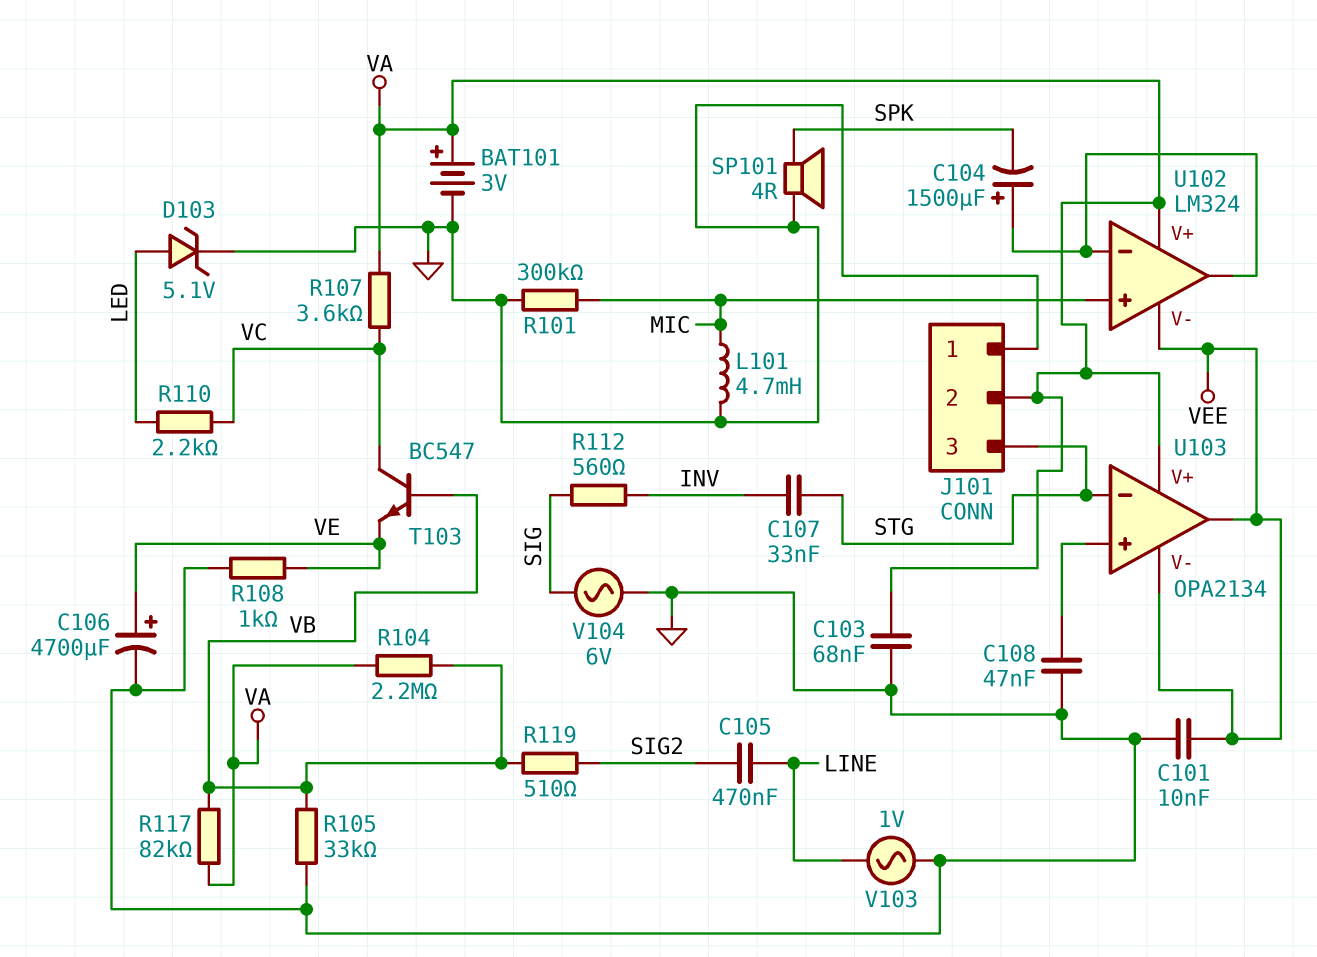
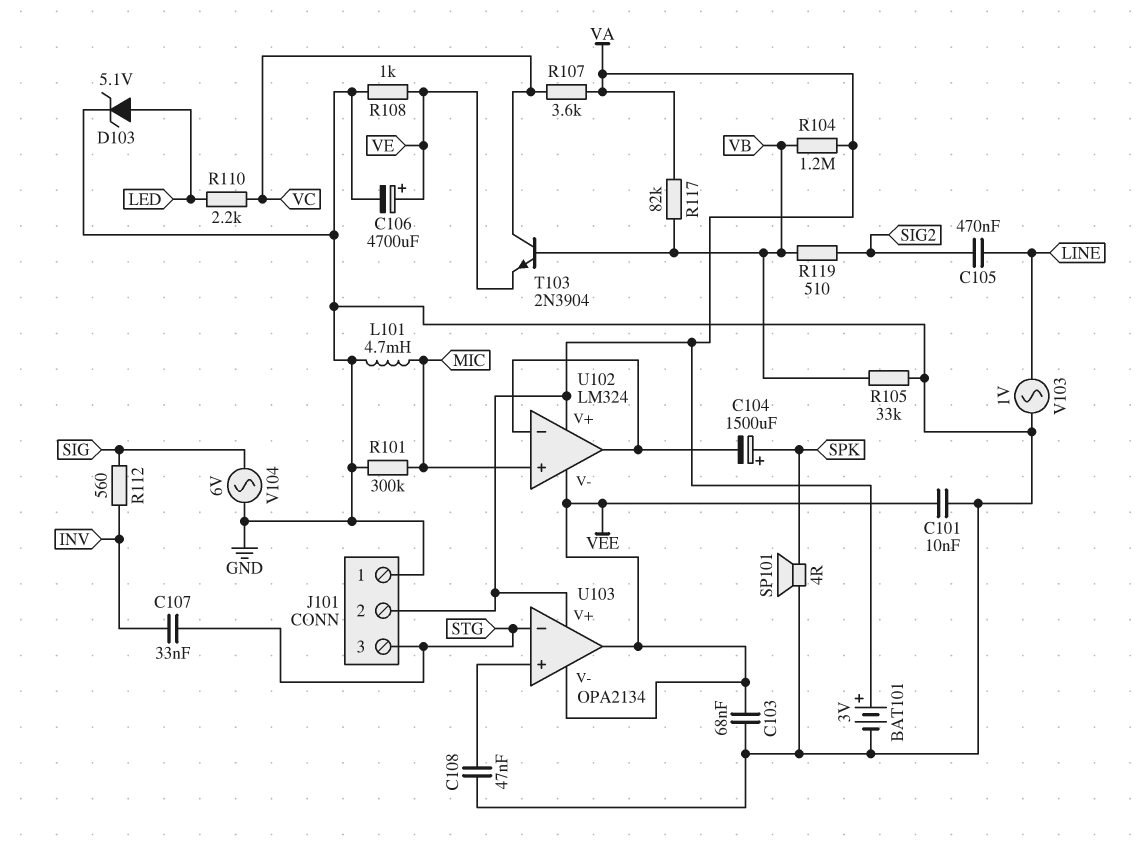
C103: 68nF (GND, VA) -> 68nF (GND, VEE)
C104: 1500uF (plus U102/in-, minus SPK) -> 1500uF (plus SPK, minus U102/in-)
R104: 2.2M (VA, VB) -> 1.2M (VA, VB)
T103: NPN BC547 (B VB, C VC, E VE) -> NPN 2N3904 (B VB, C VC, E VE)

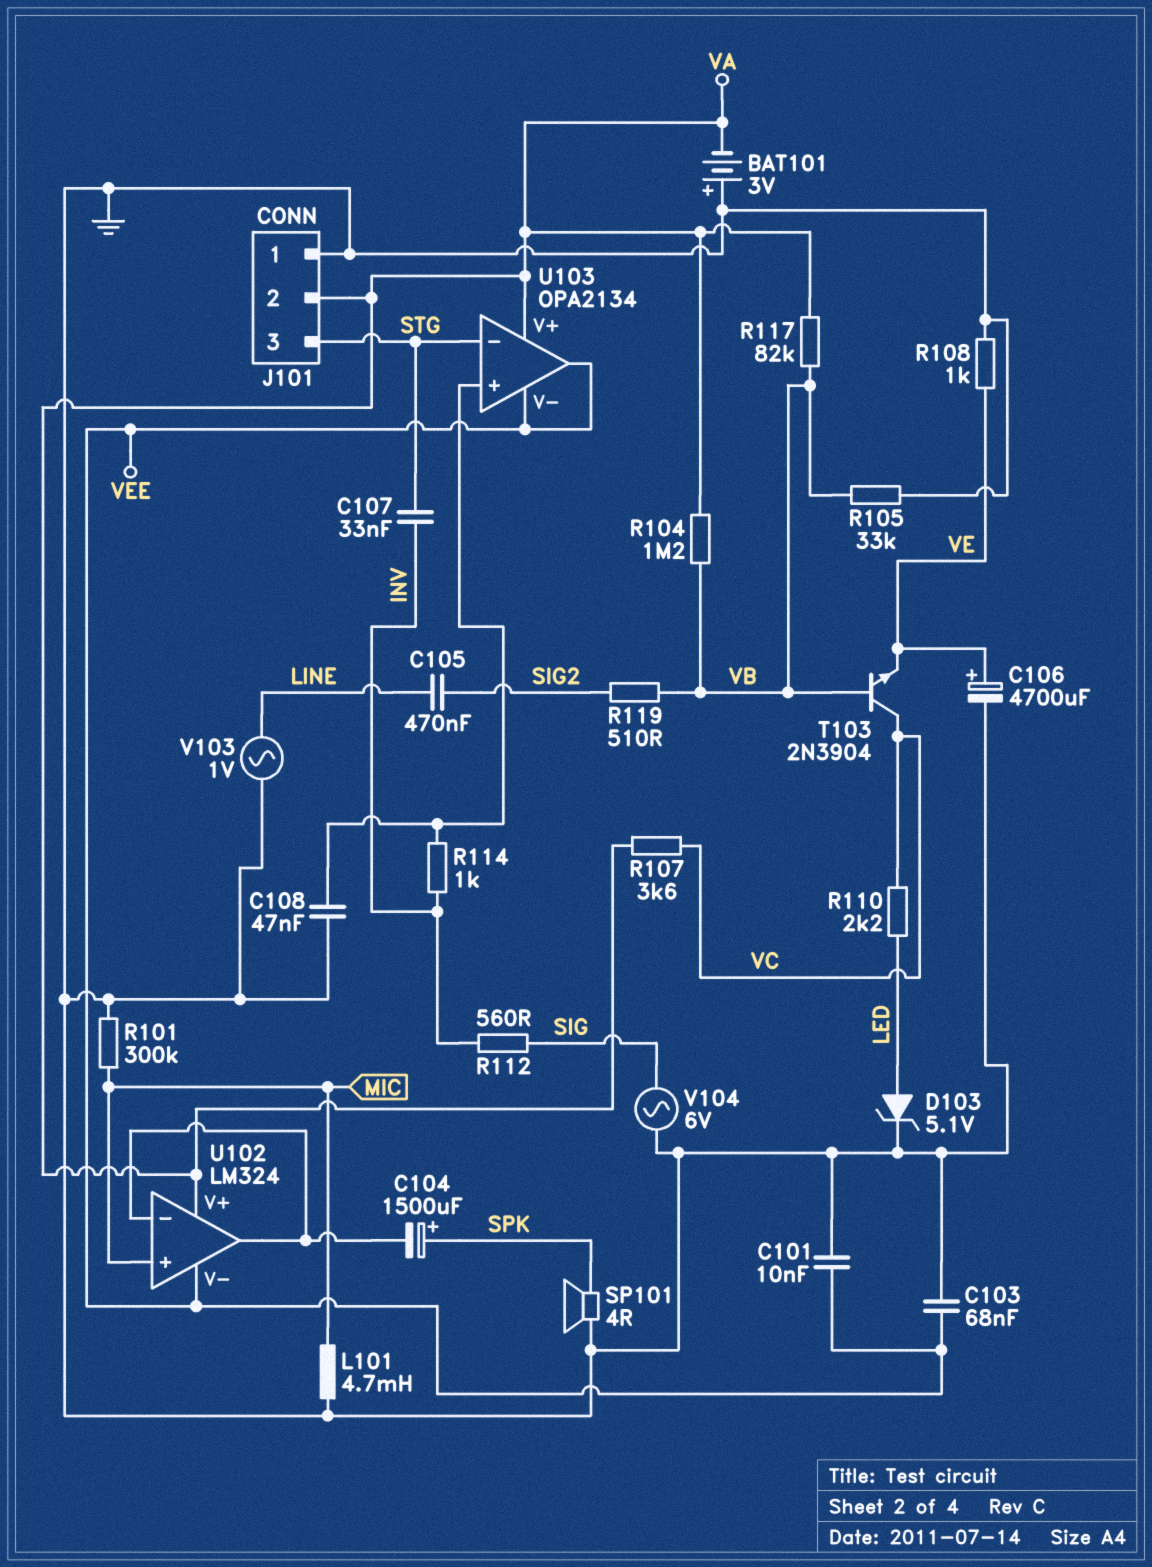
BAT101: 3V (plus VA, minus GND) -> 3V (plus GND, minus VA)
R114: none -> 1k (INV, U103/in+)

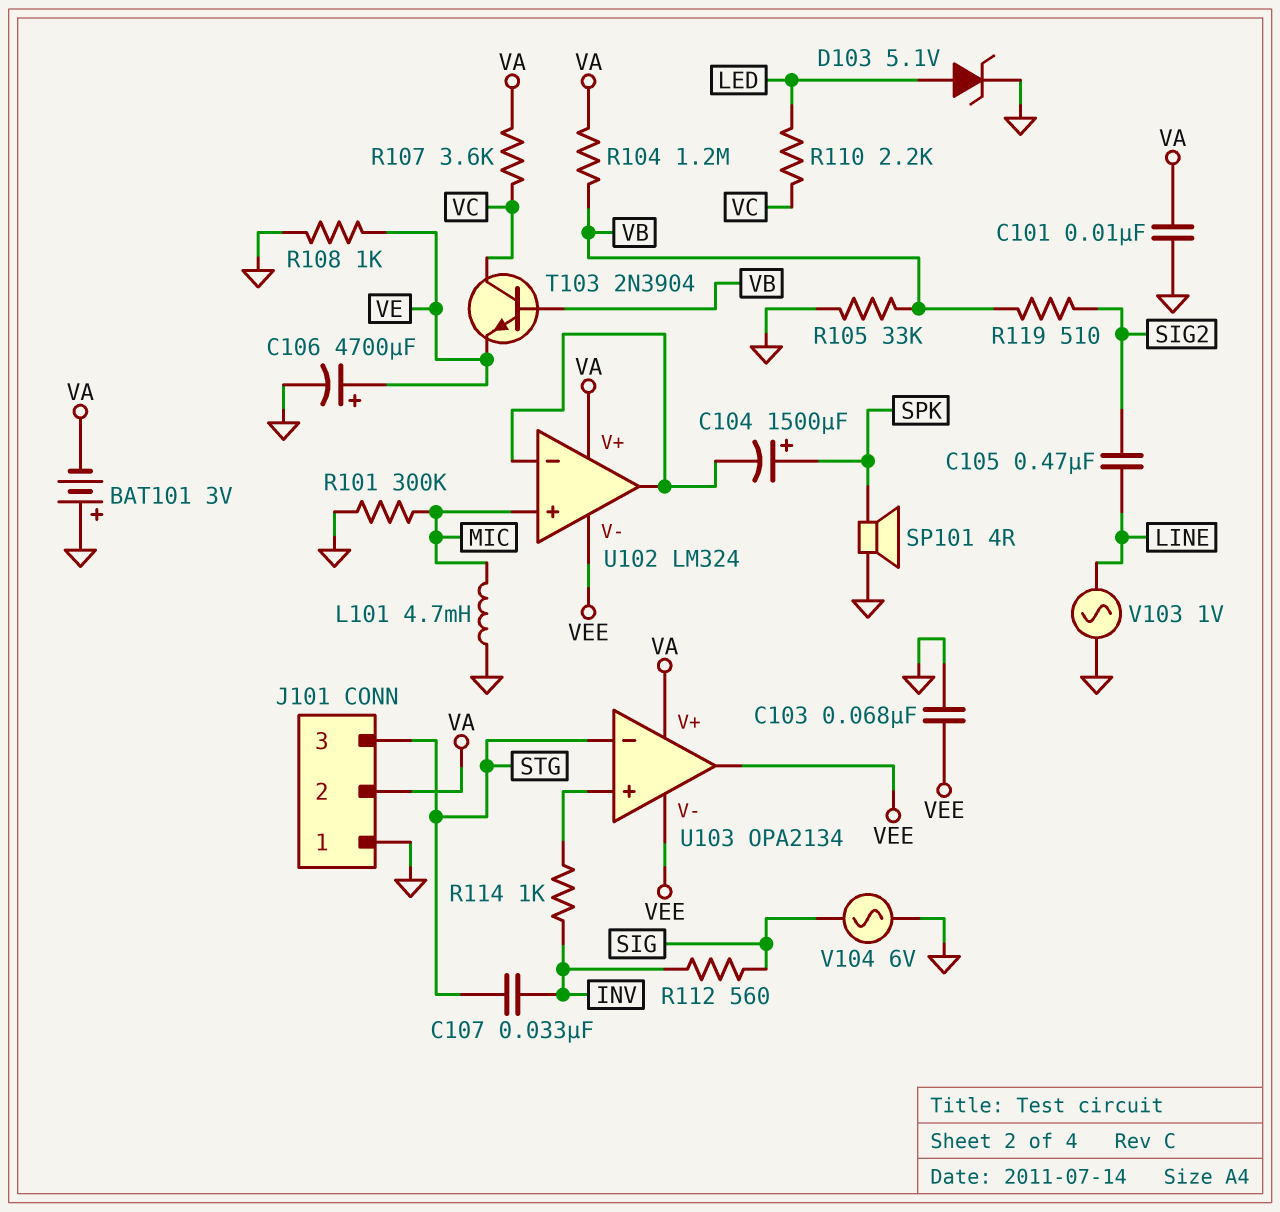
C101: 10nF (GND, VEE) -> 10nF (GND, VA)
C108: 47nF (GND, U103/in+) -> none
R117: 82k (VA, VB) -> none

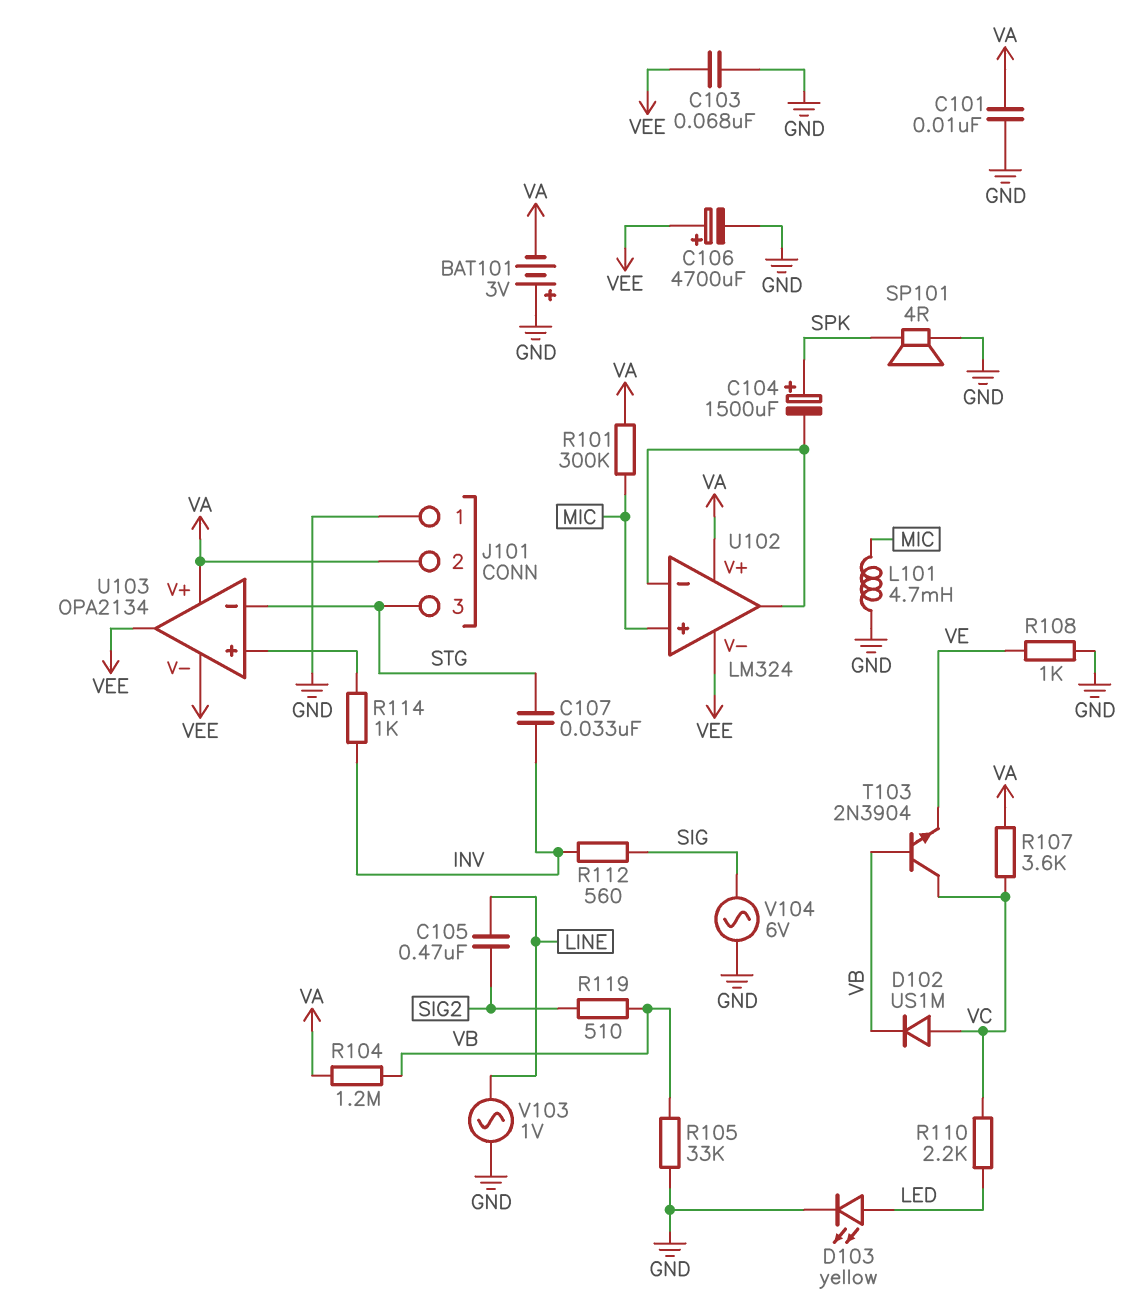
C106: 4700uF (plus VE, minus GND) -> 4700uF (plus VEE, minus GND)
D102: none -> diode US1M (A VC, K VB)
D103: zener 5.1V (A LED, K GND) -> LED yellow (A LED, K GND)
R101: 300k (GND, MIC) -> 300k (MIC, VA)

